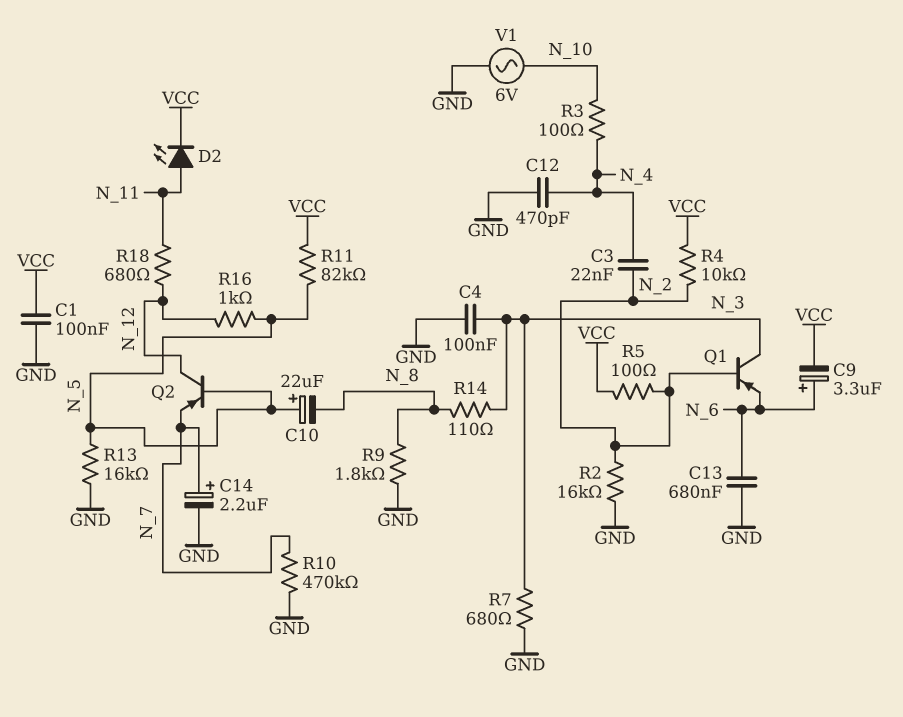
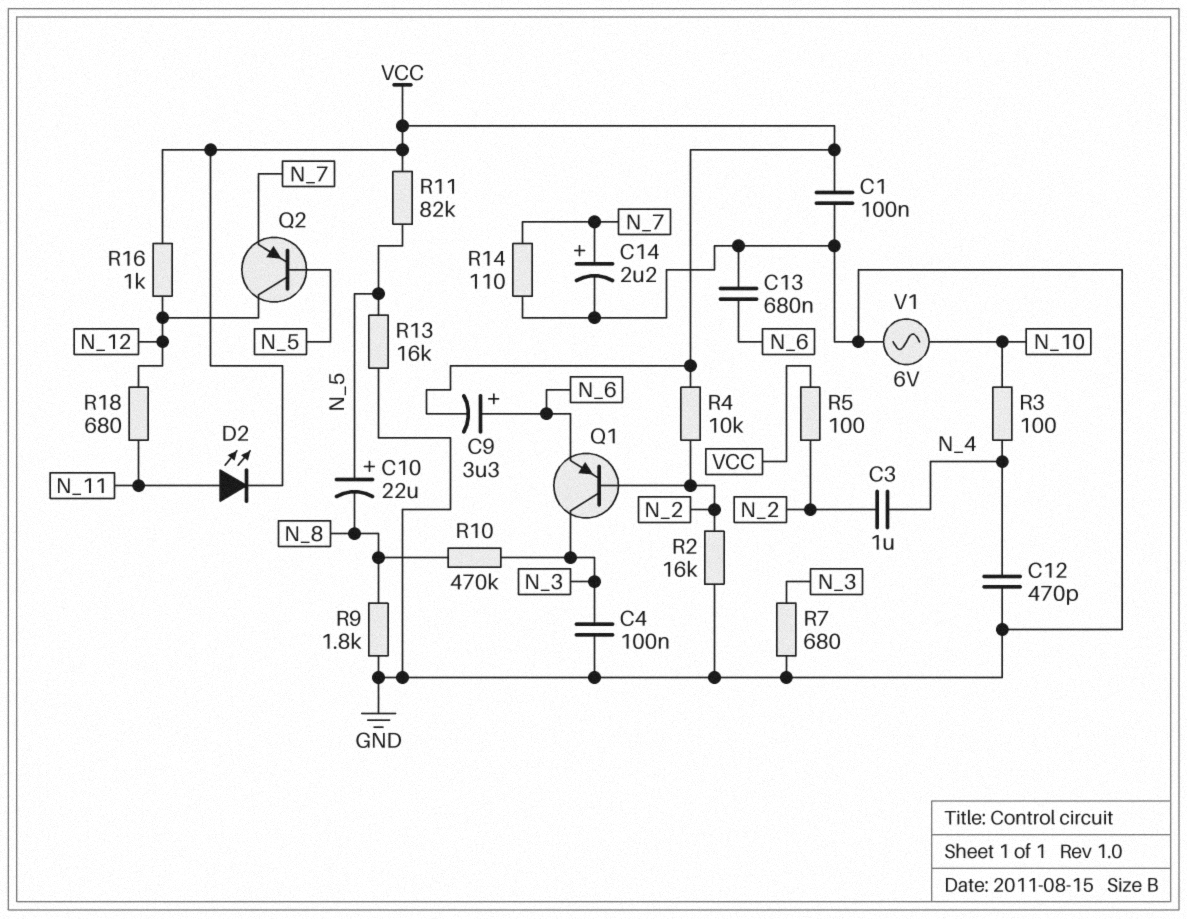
C3: 22nF (N_2, N_4) -> 1uF (N_2, N_4)
R10: 470k (GND, N_7) -> 470k (N_3, N_8)
R14: 110 (N_3, N_8) -> 110 (GND, N_7)
R16: 1k (N_5, N_12) -> 1k (N_12, VCC)

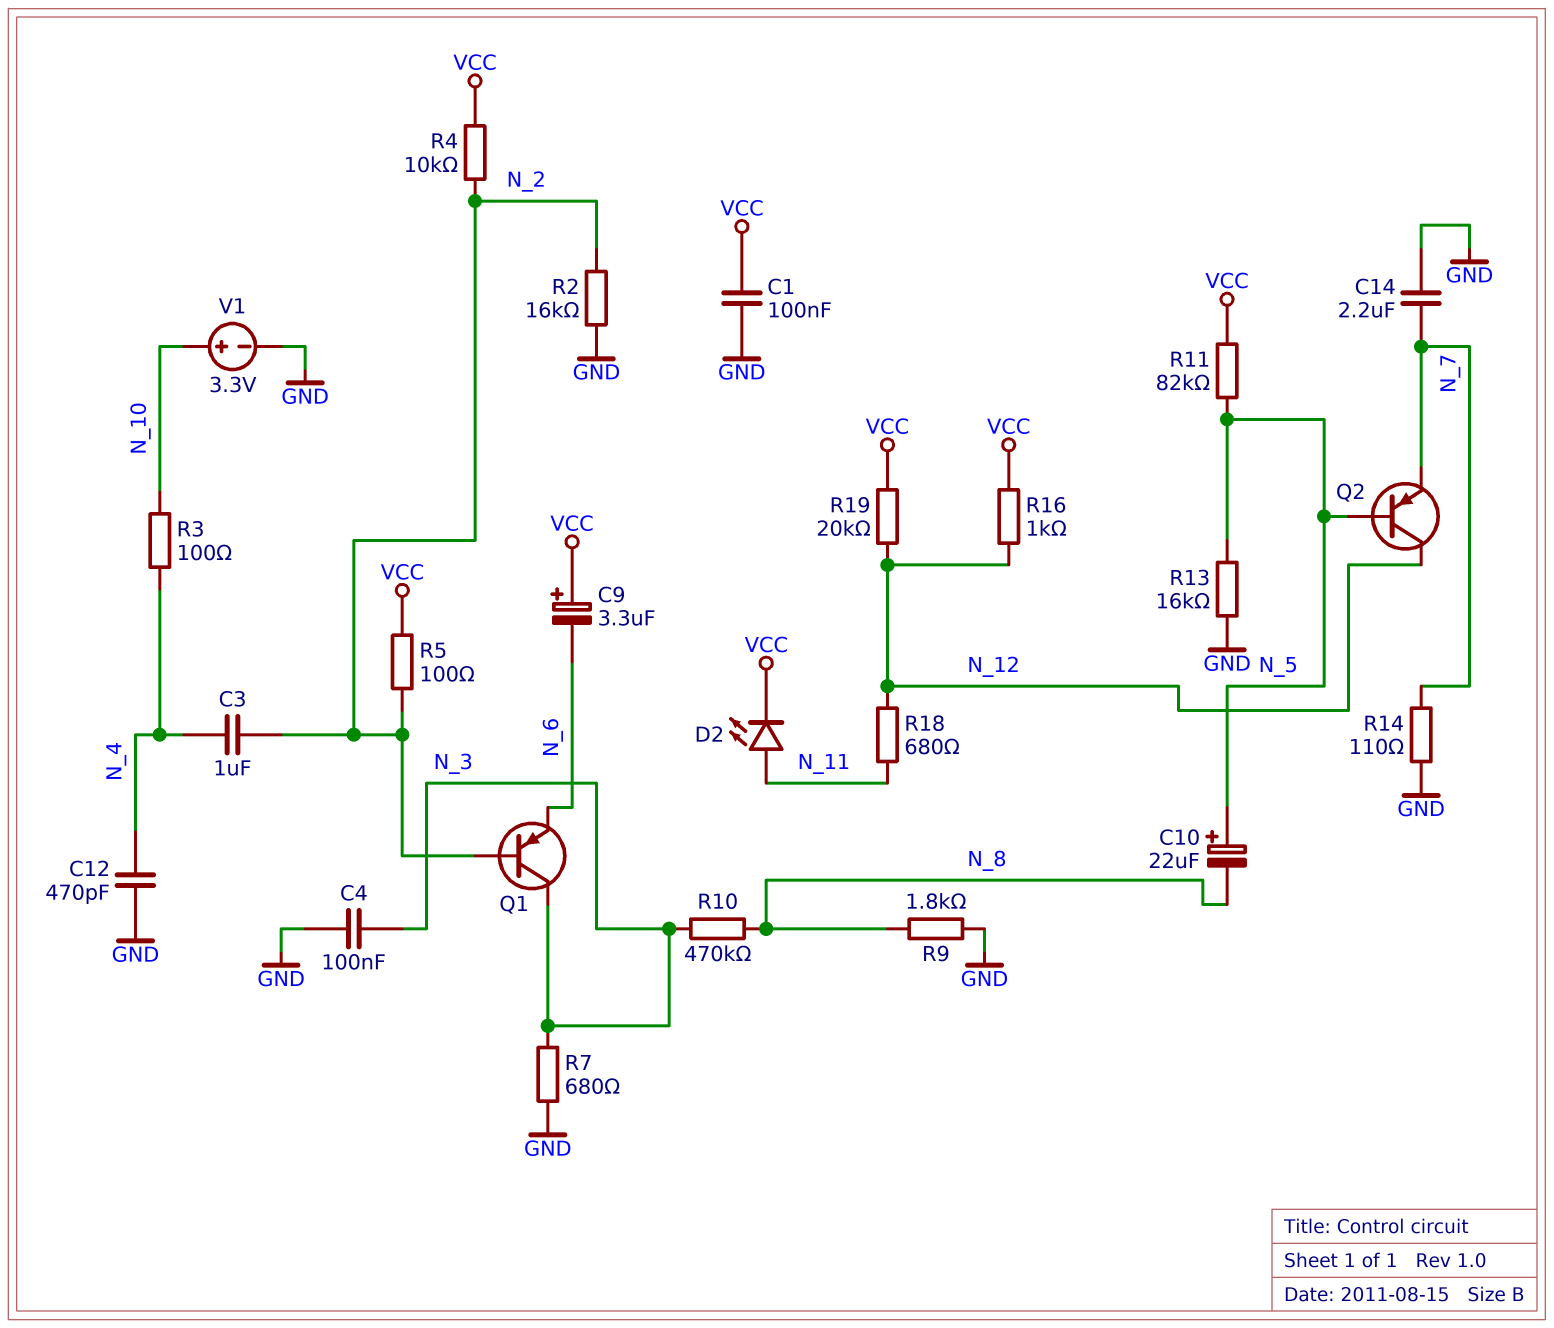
C9: 3.3uF (plus N_6, minus VCC) -> 3.3uF (plus VCC, minus N_6)
C13: 680nF (GND, N_6) -> none
C14: 2.2uF (plus N_7, minus GND) -> 2.2uF (GND, N_7)
R19: none -> 20k (N_12, VCC)
V1: AC 6V (GND, N_10) -> 3.3V (plus N_10, minus GND)

